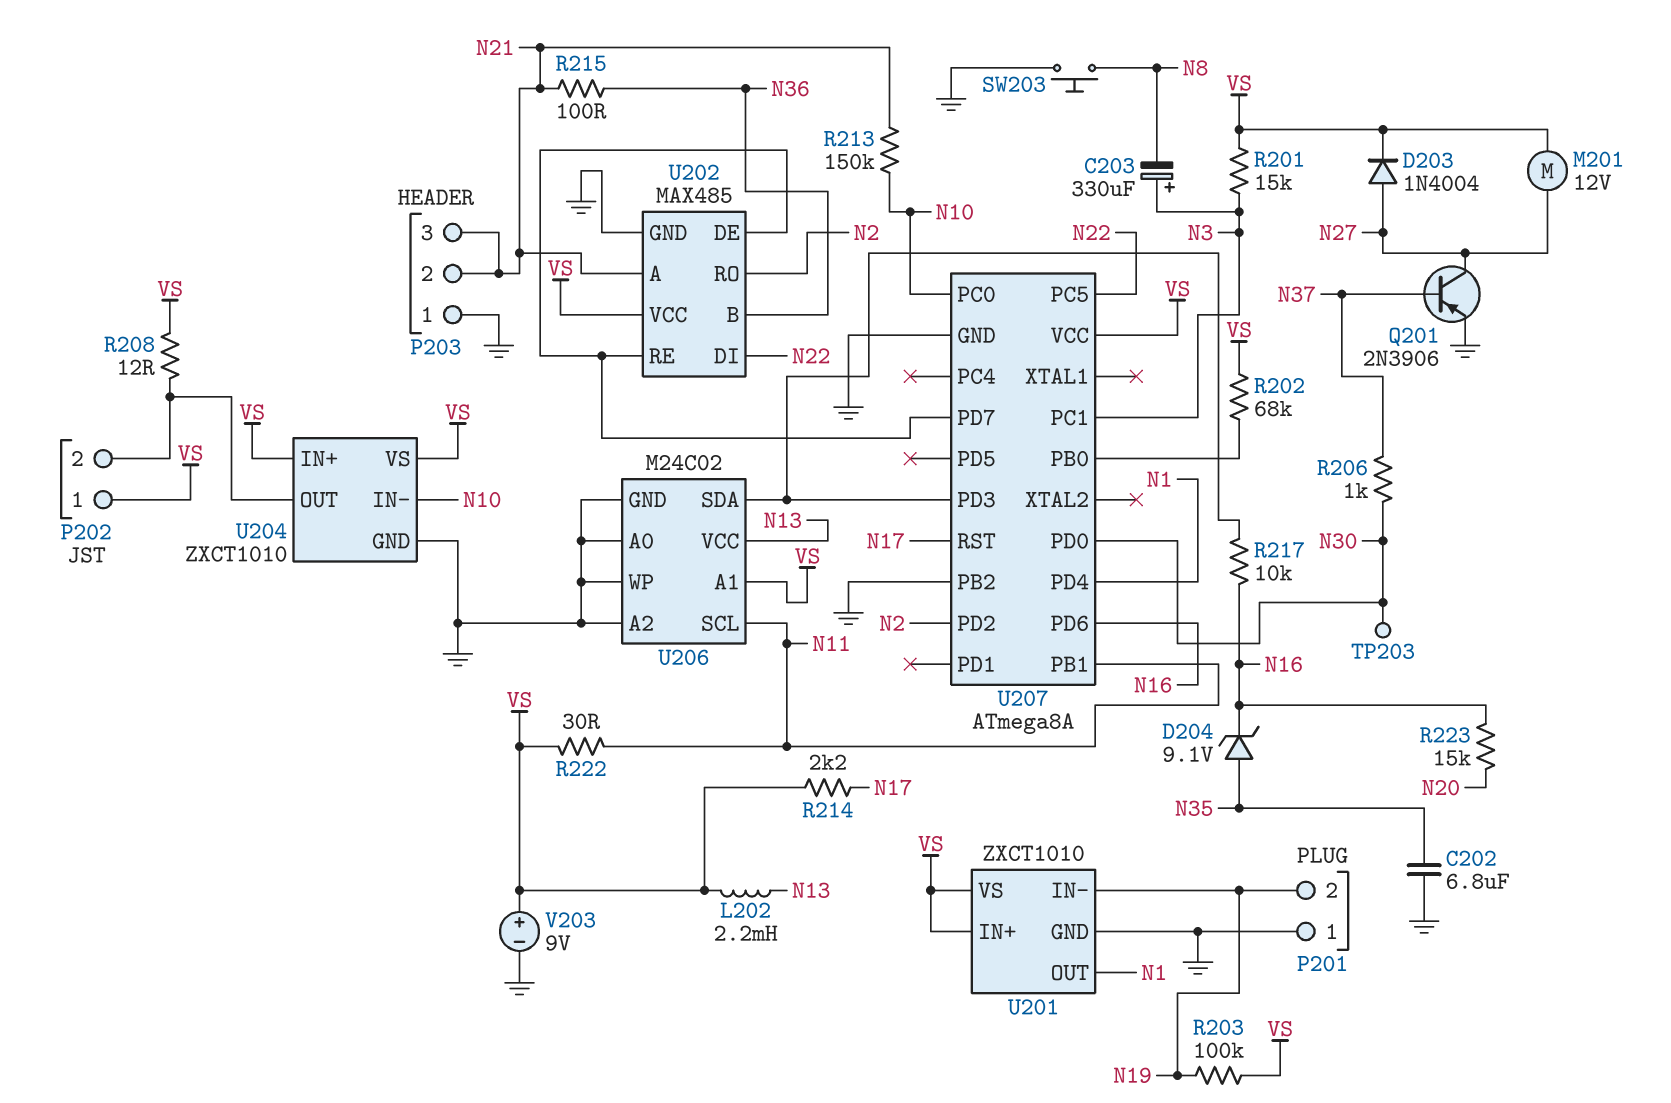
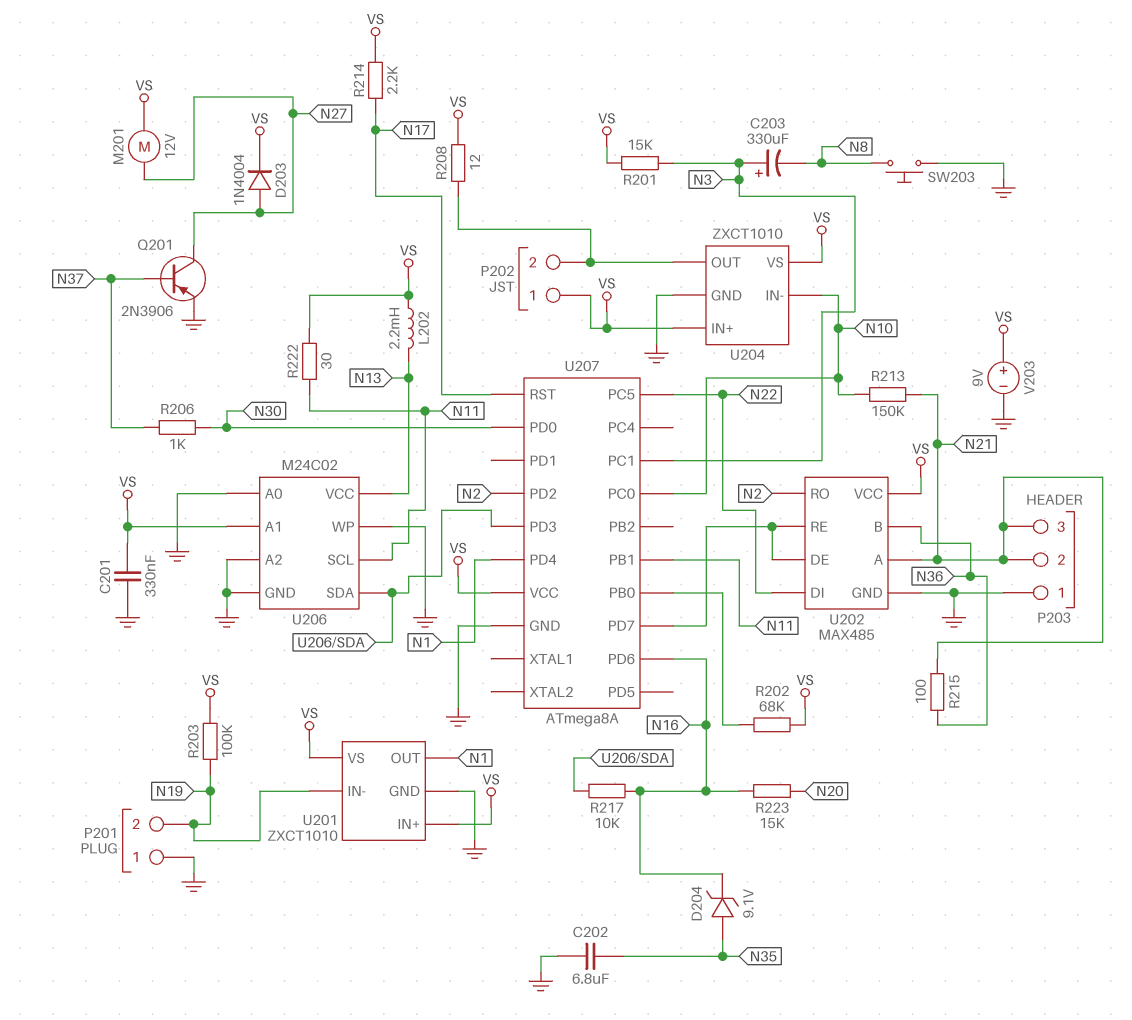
C201: none -> 330nF (GND, VS)
TP203: test point (N30) -> none
U207 pin PB2: GND -> none

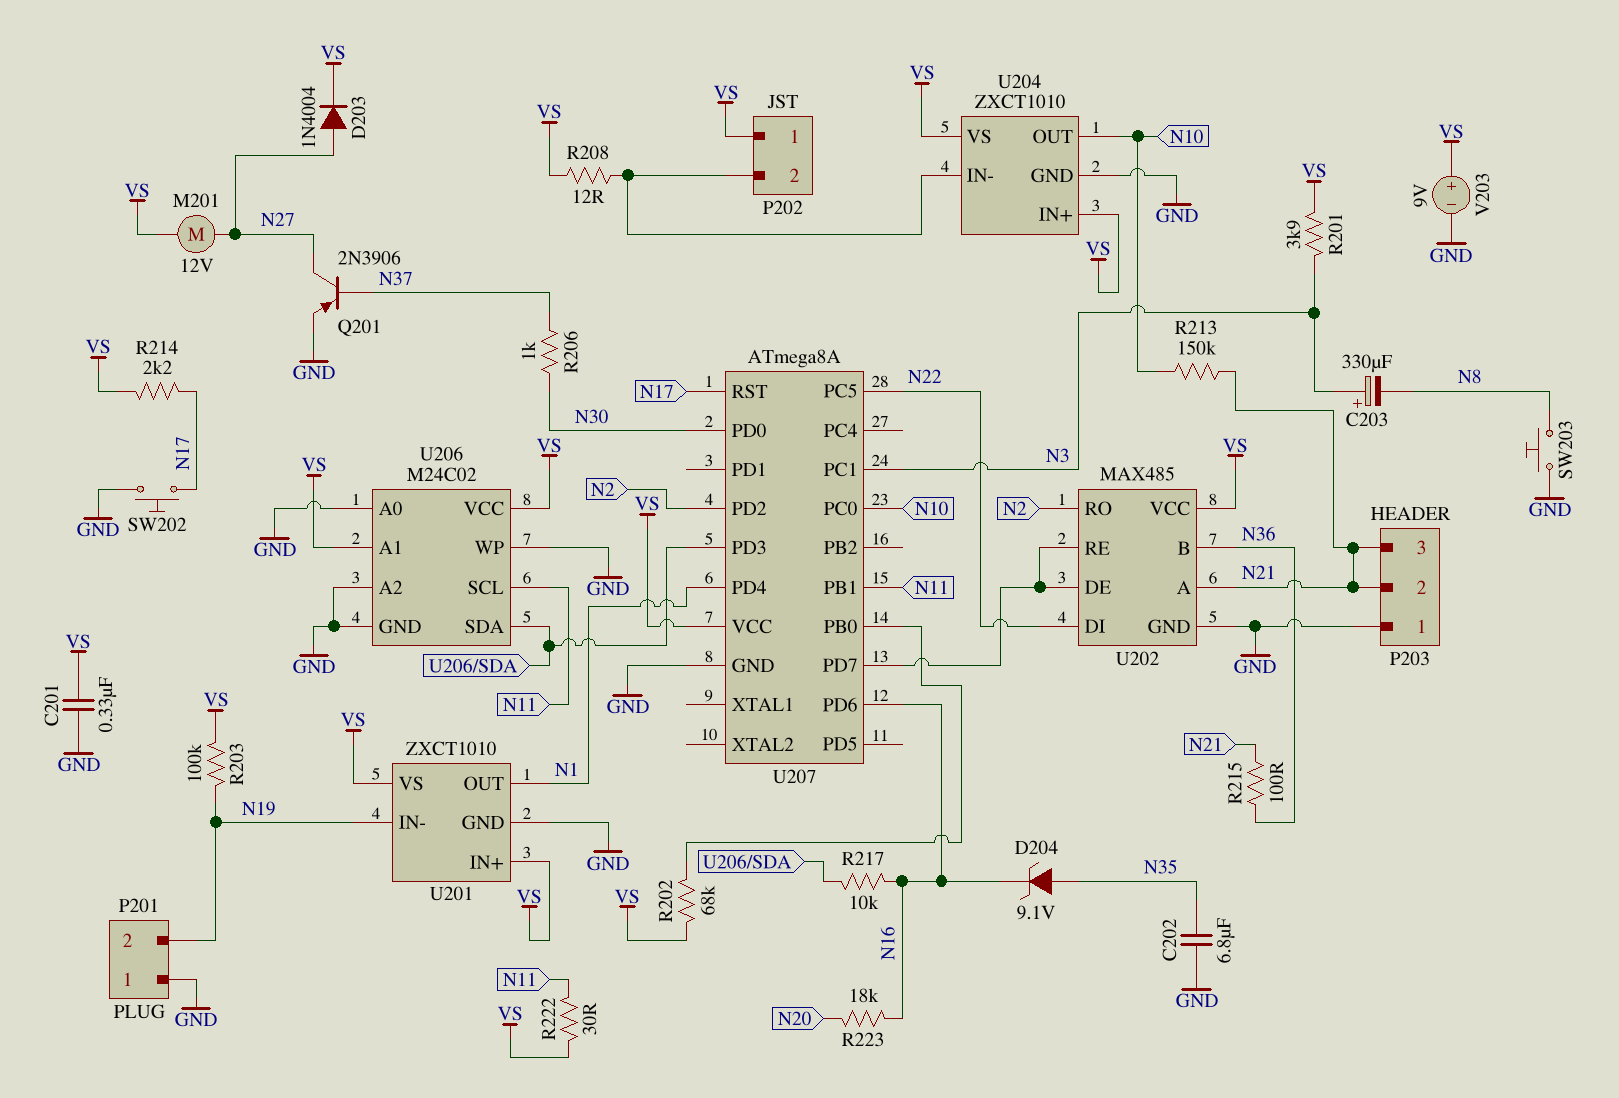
L202: 2.2mH (N13, VS) -> none
R201: 15k (N3, VS) -> 3.9k (N3, VS)
R223: 15k (N16, N20) -> 18k (N16, N20)
SW202: none -> button (GND, N17)
U204 pin IN-: N10 -> P202/2
U204 pin OUT: P202/2 -> N10
U206 pin VCC: N13 -> VS

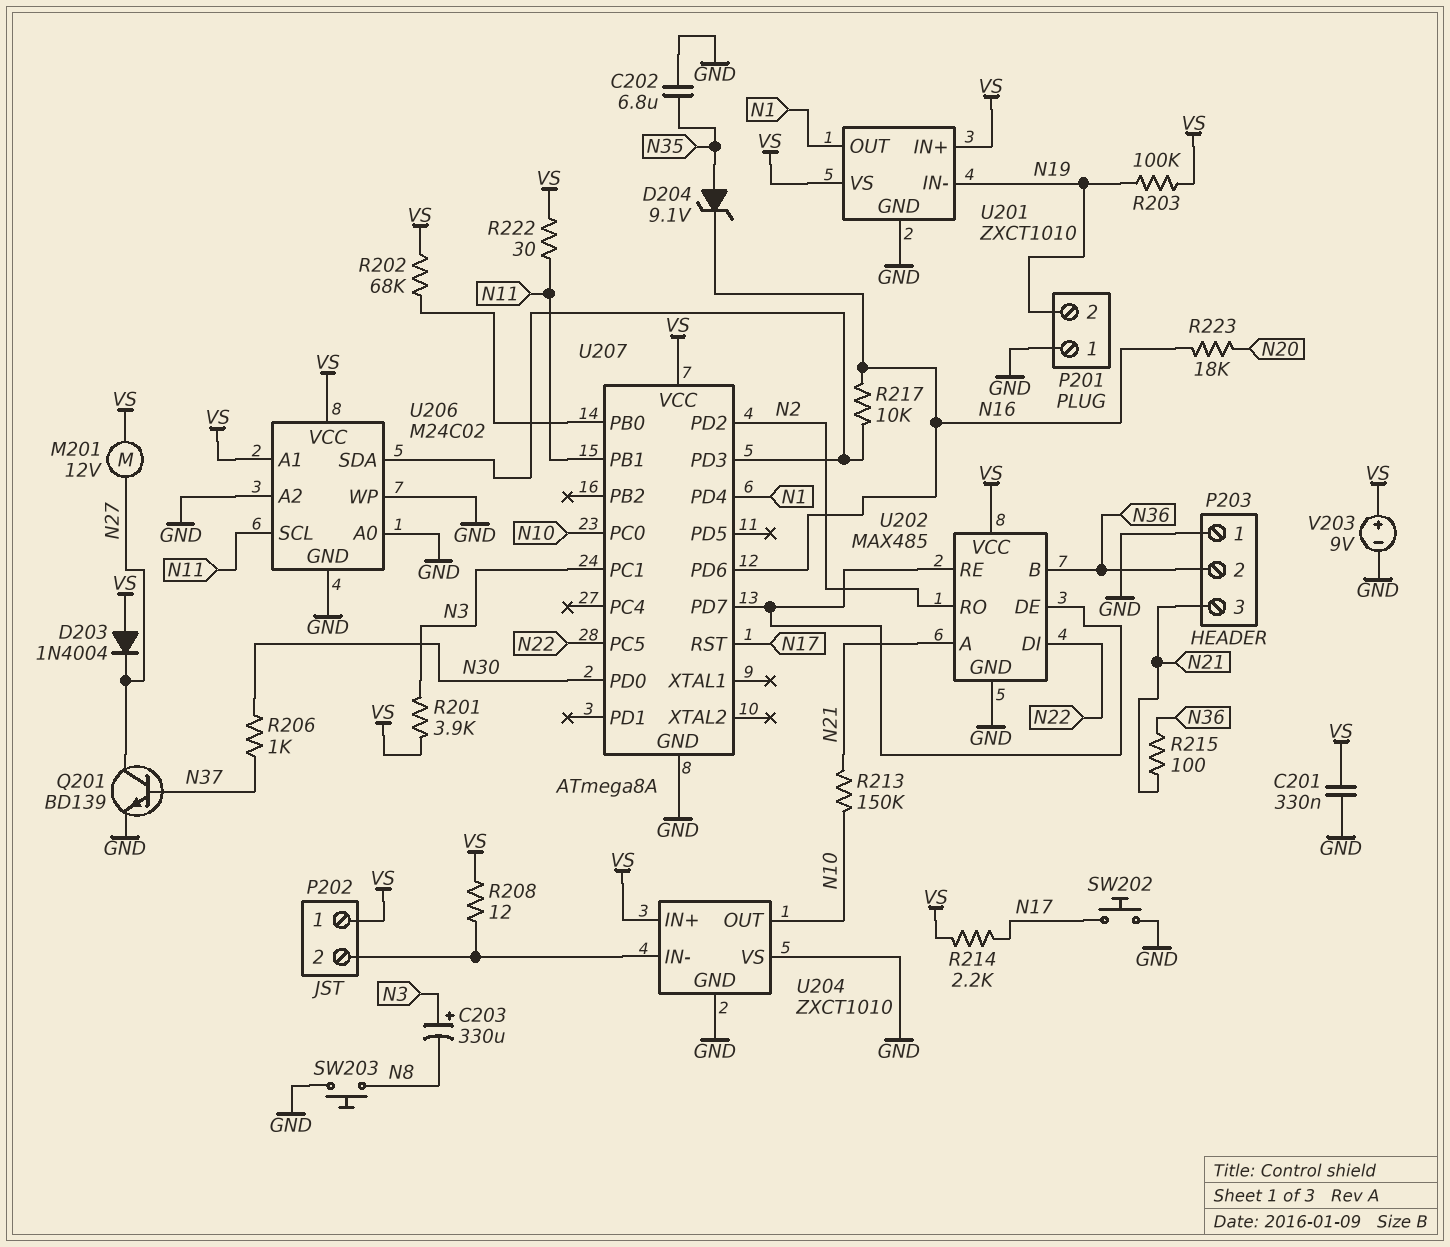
D203: diode 1N4004 (A N27, K VS) -> diode 1N4004 (A VS, K N27)
P203 pin 2: N21 -> N36
Q201: PNP 2N3906 (B N37, C N27, E GND) -> NPN BD139 (B N37, C N27, E GND)
U204 pin VS: VS -> GND

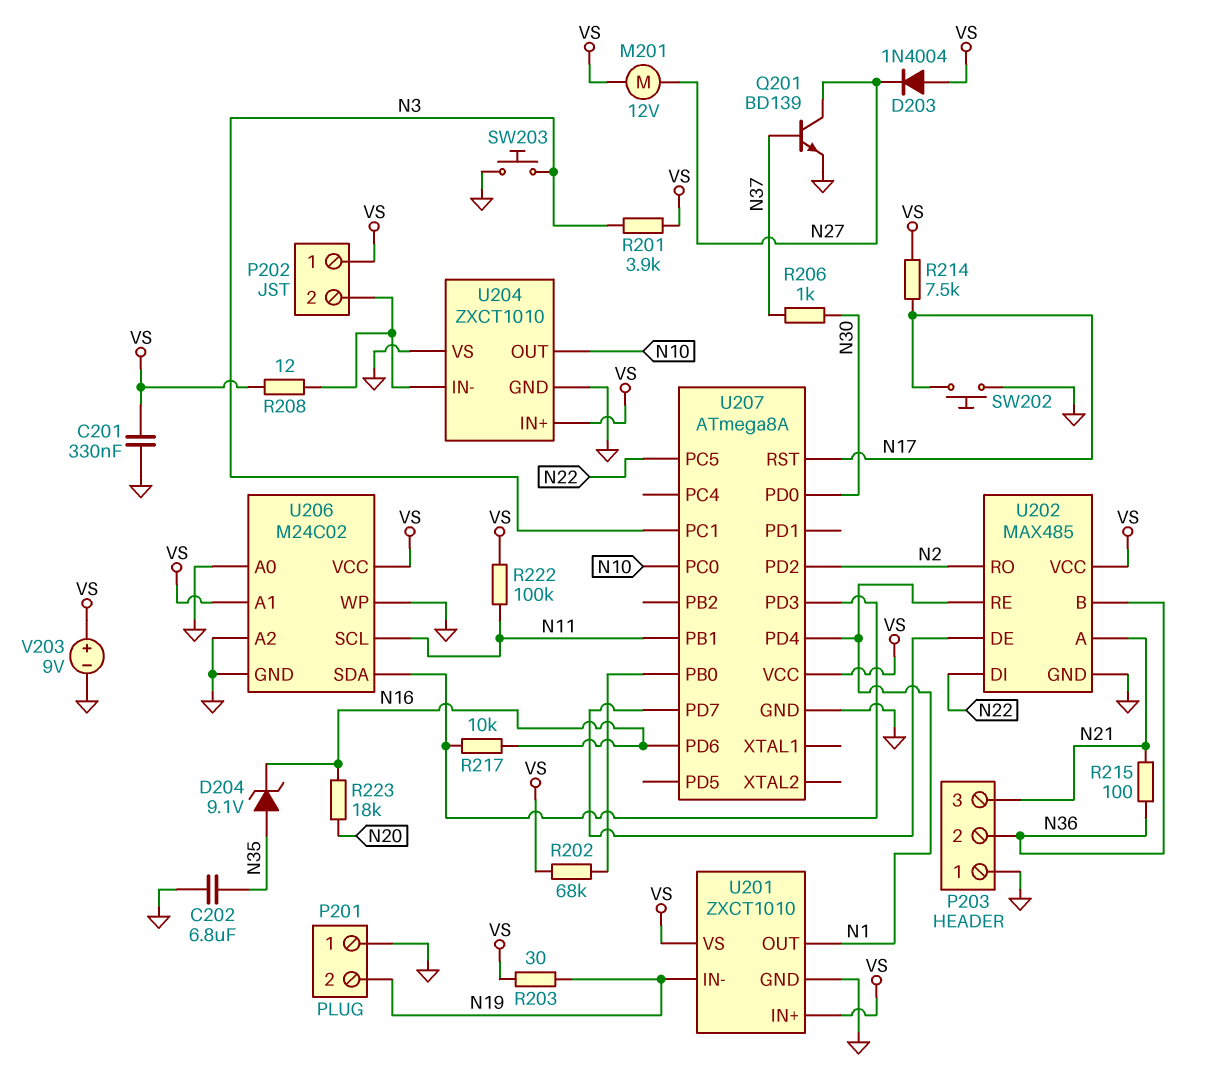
C203: 330uF (plus N3, minus N8) -> none
R203: 100k (N19, VS) -> 30 (N19, VS)
R213: 150k (N10, N21) -> none
R214: 2.2k (N17, VS) -> 7.5k (N17, VS)
R222: 30 (N11, VS) -> 100k (N11, VS)
SW203: button (GND, N8) -> button (GND, N3)
U202 pin RE: U202/DE -> N1

